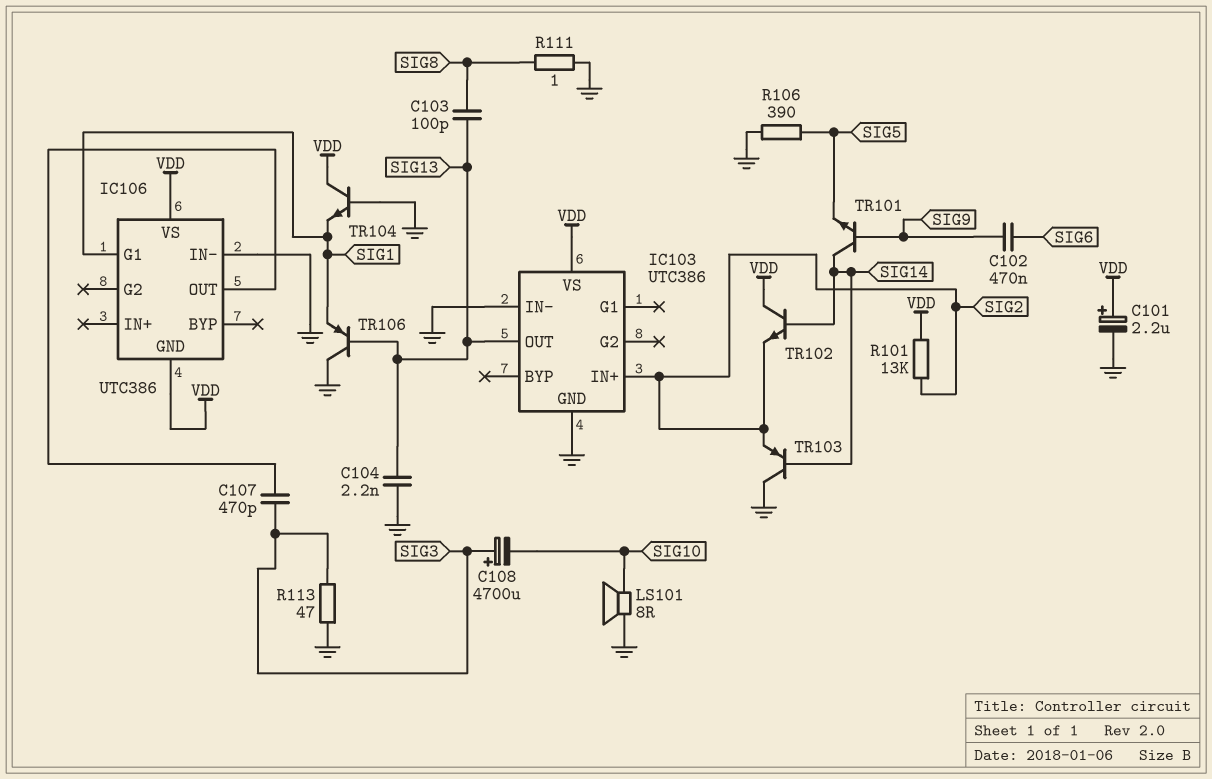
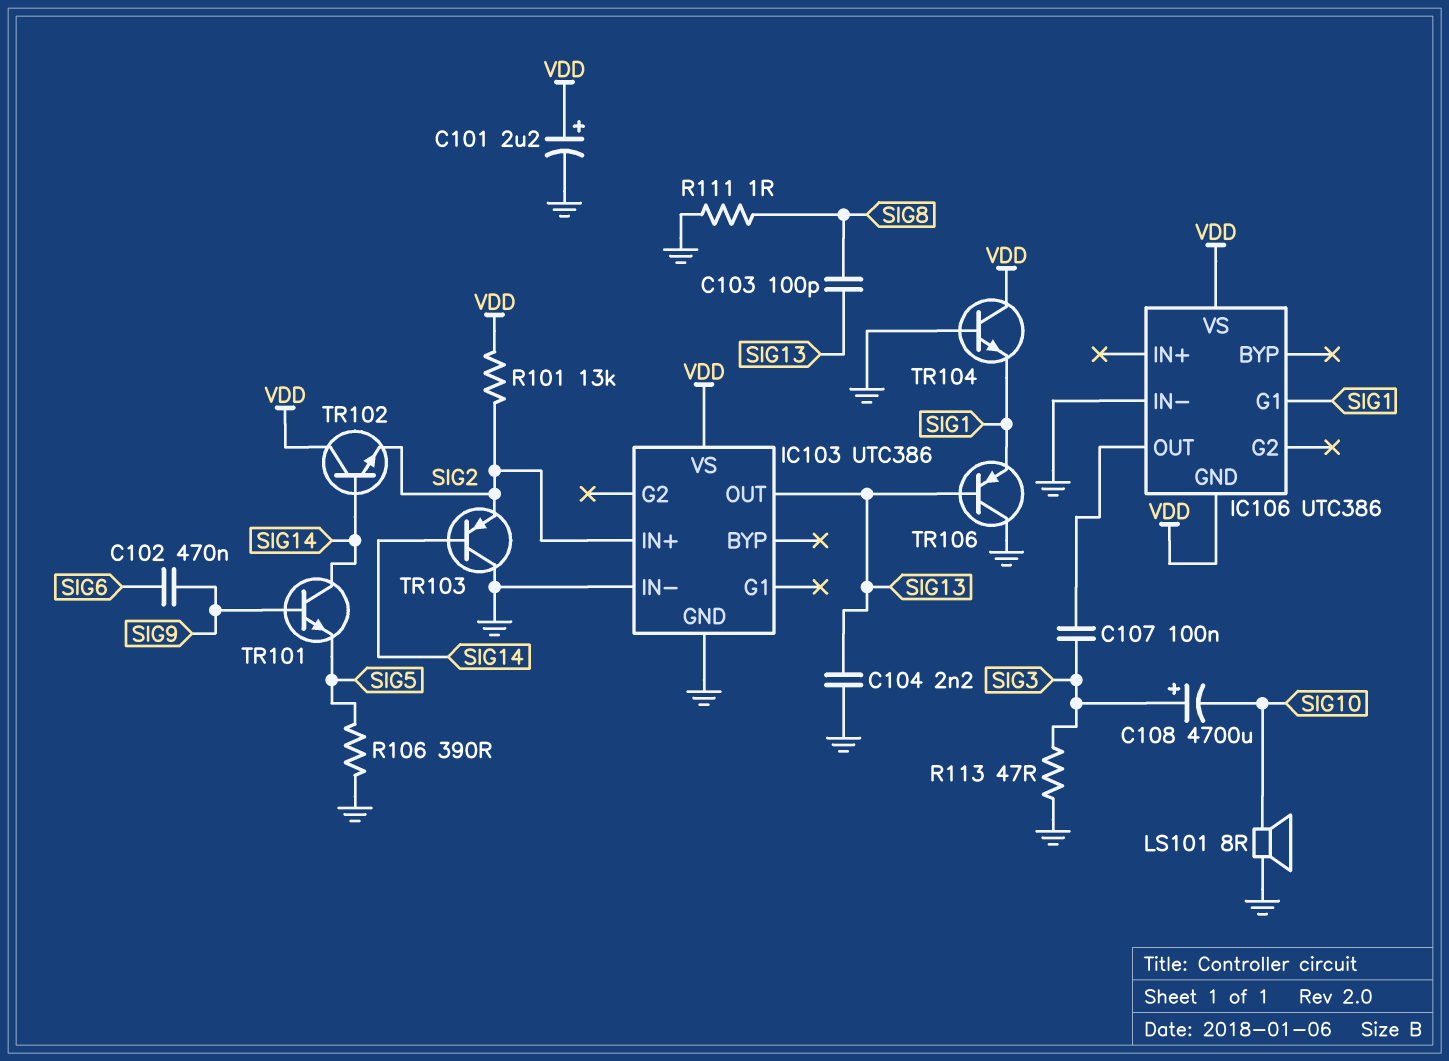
C107: 470pF (IC106/OUT, SIG3) -> 100nF (IC106/OUT, SIG3)

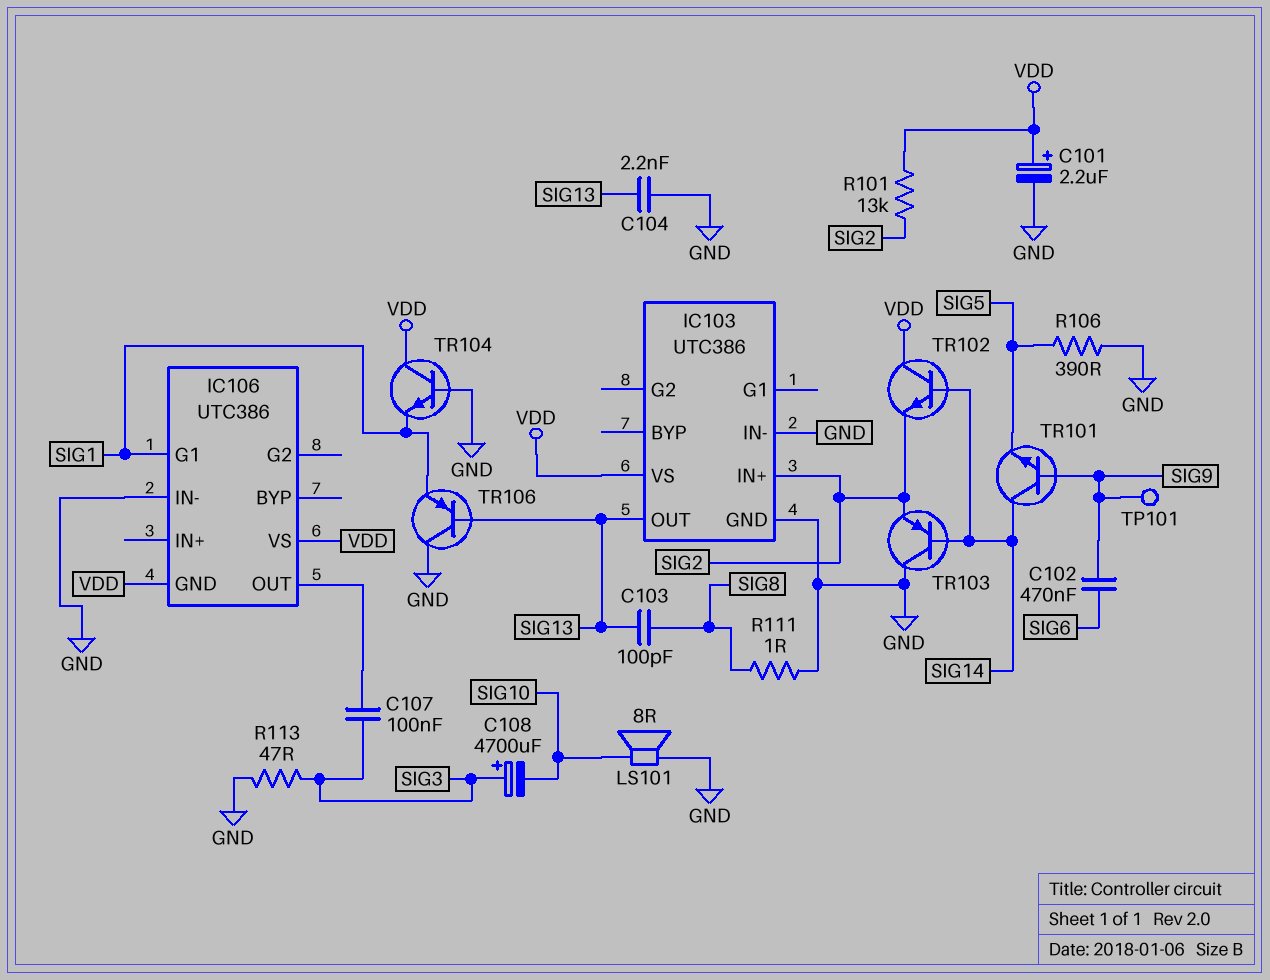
TP101: none -> test point (SIG9)

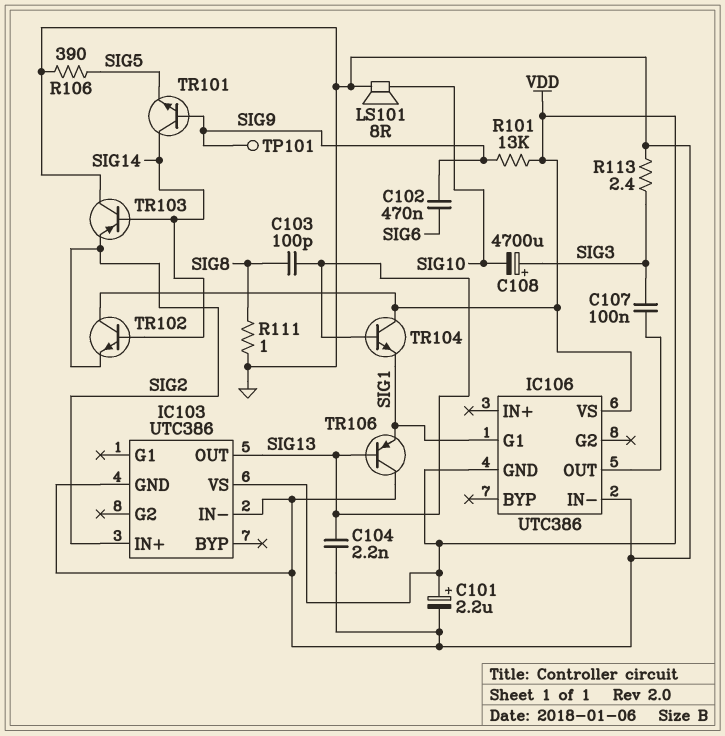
R101: 13k (SIG2, VDD) -> 13k (SIG9, VDD)
R113: 47 (GND, SIG3) -> 2.4 (GND, SIG3)
TR104: NPN (B GND, C VDD, E SIG1) -> NPN (B SIG13, C VDD, E SIG1)

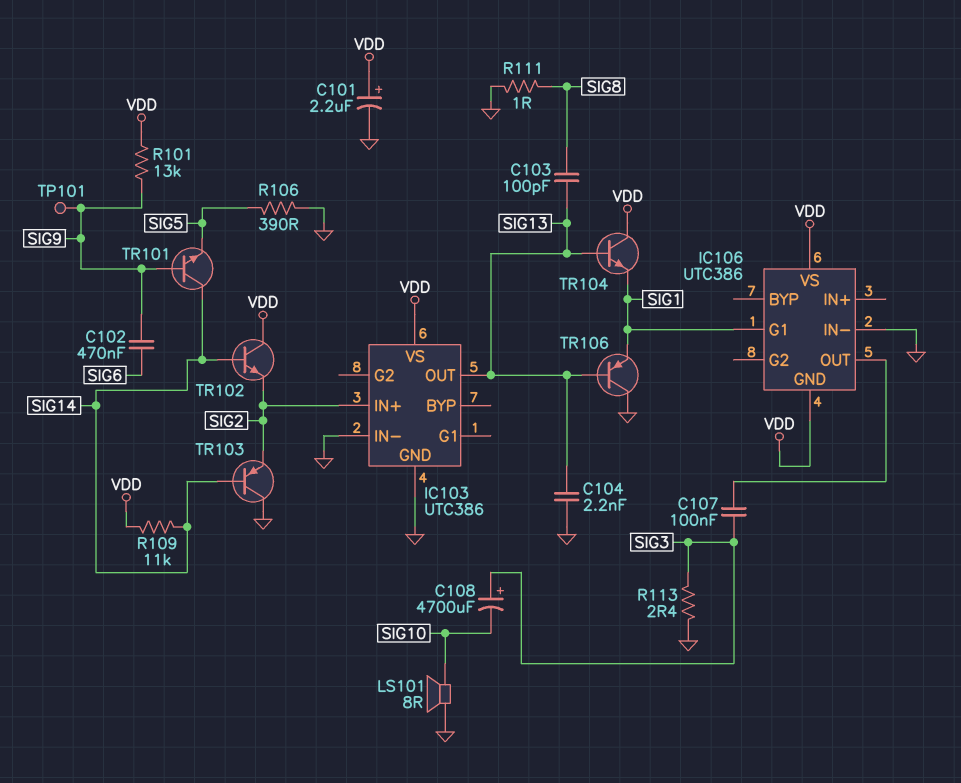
R109: none -> 11k (SIG14, VDD)

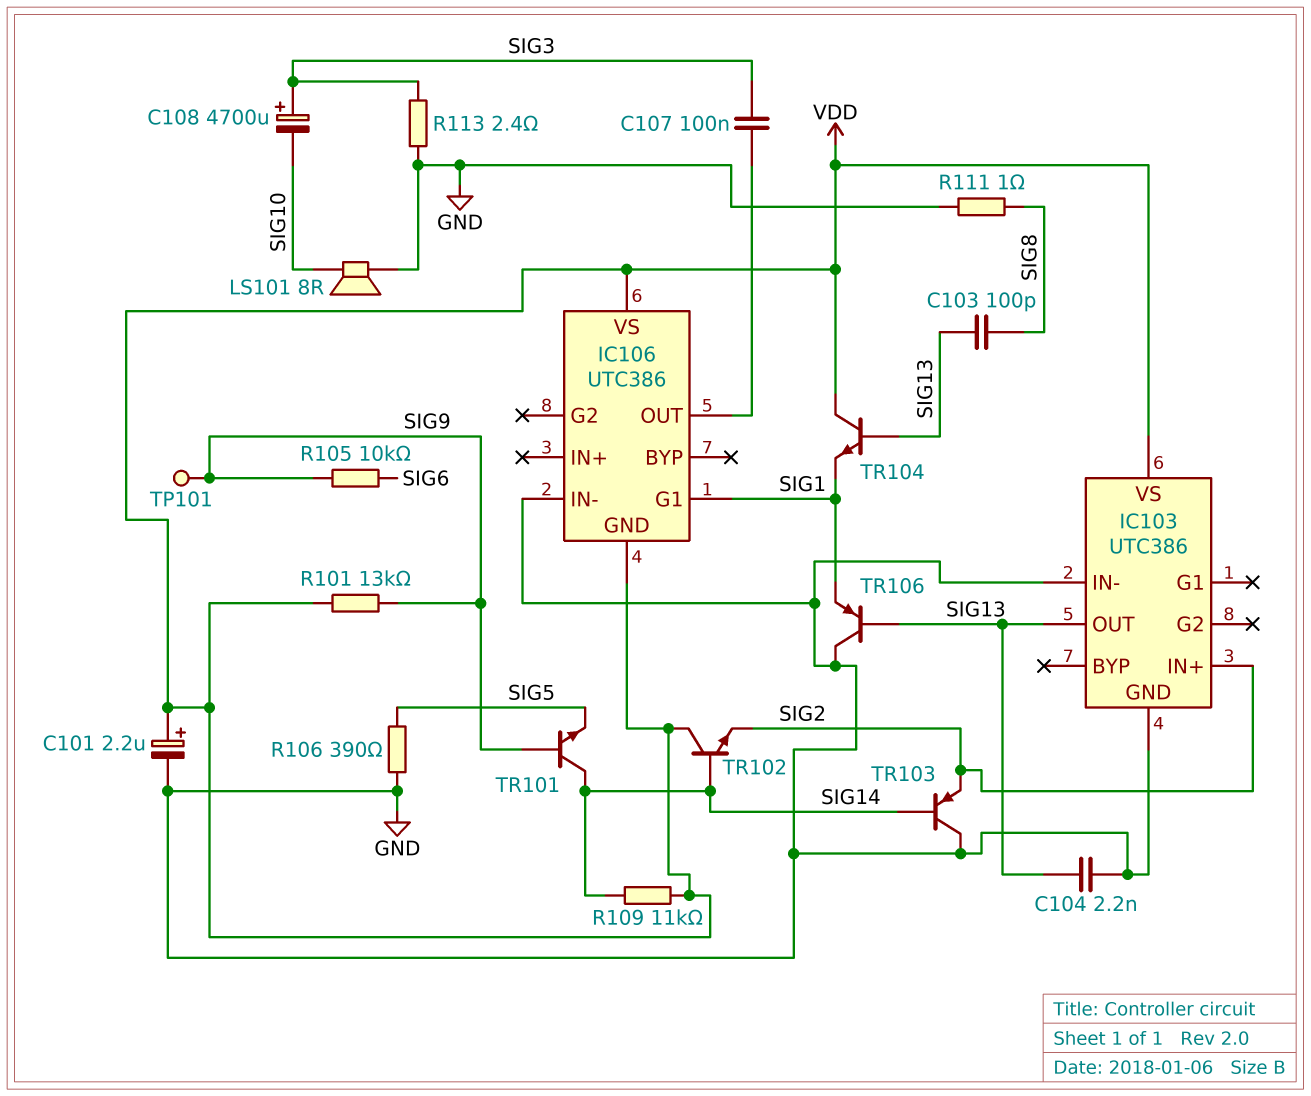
C102: 470nF (SIG6, SIG9) -> none
R105: none -> 10k (SIG6, SIG9)

